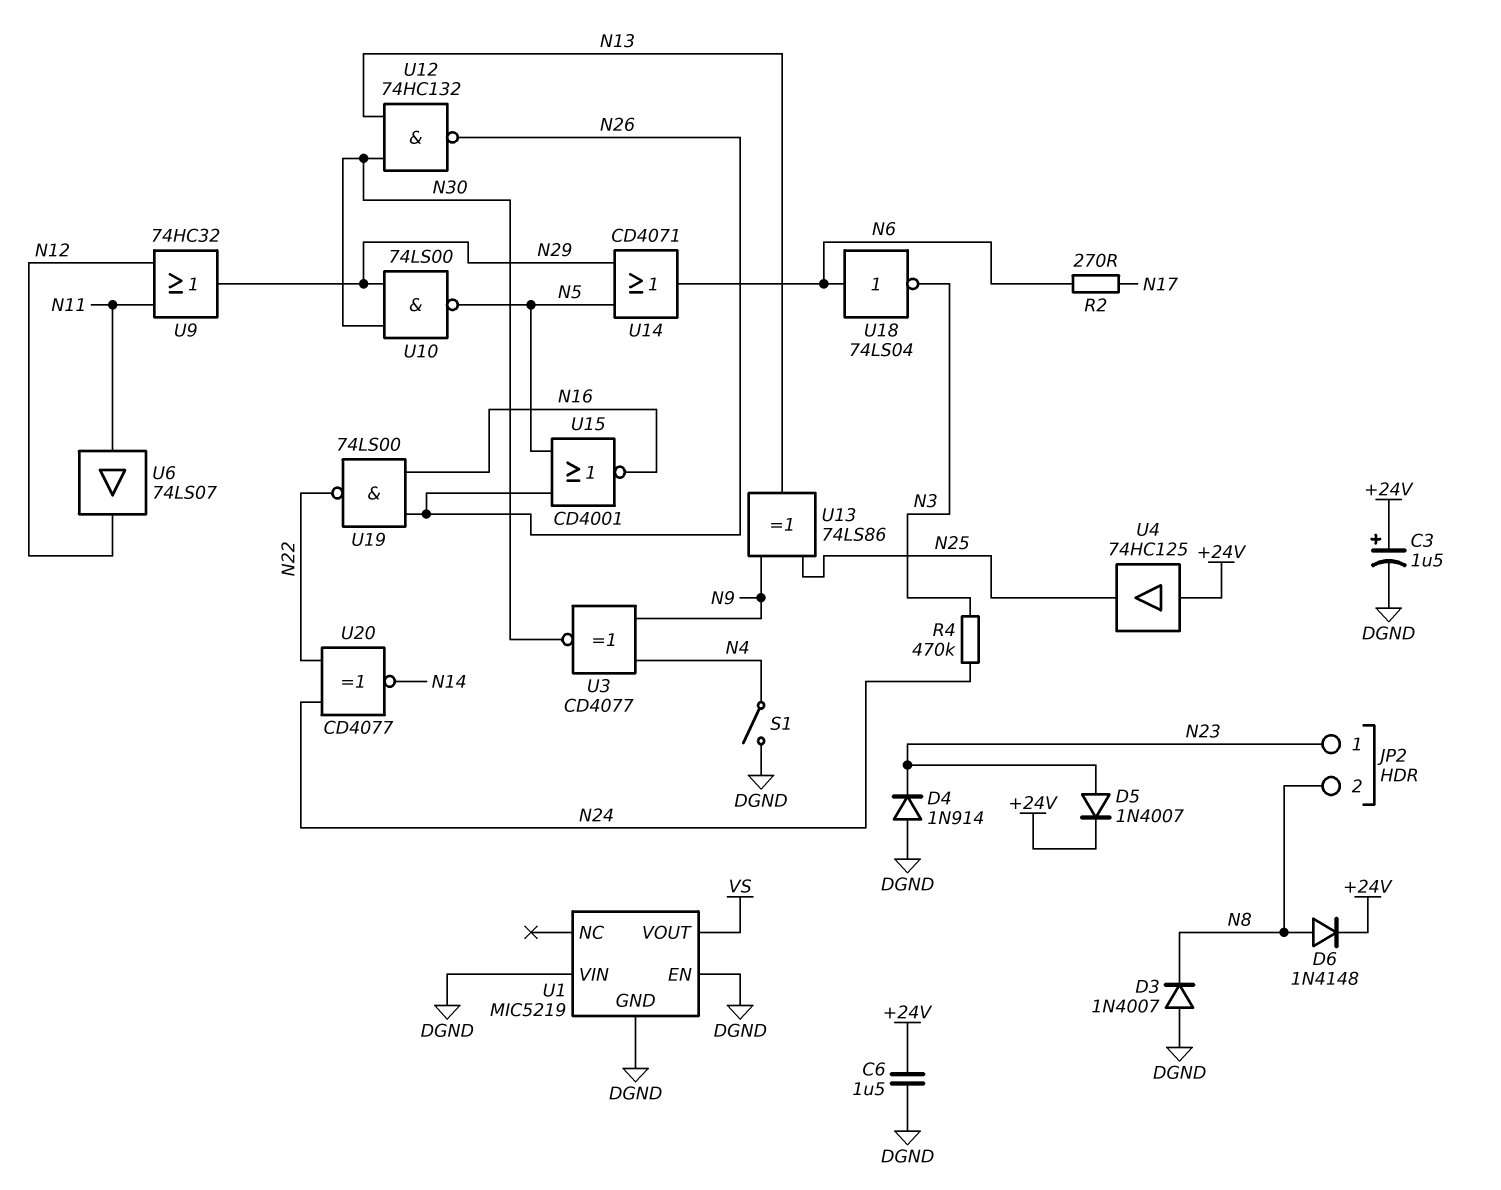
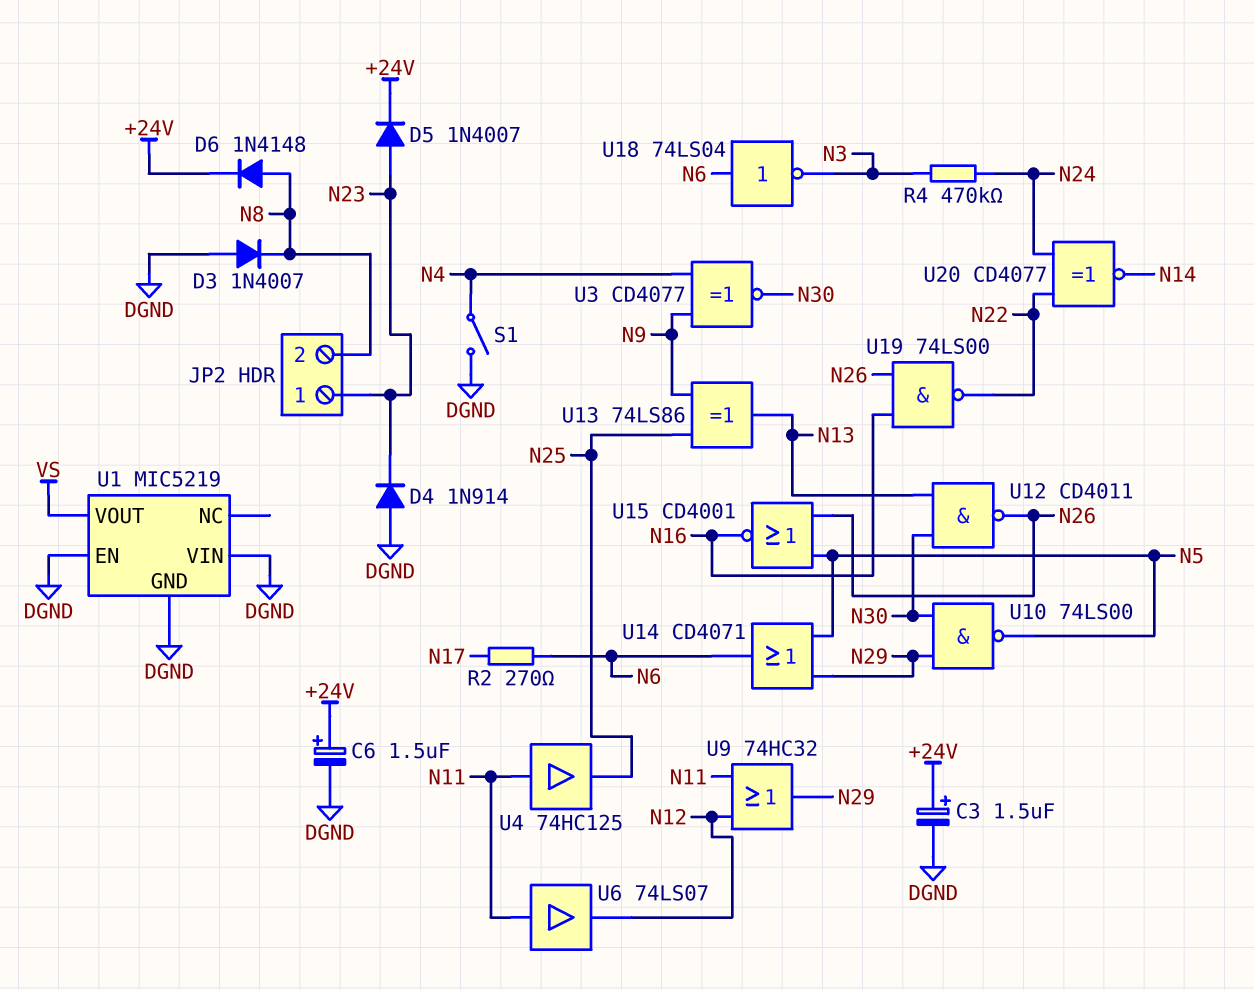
C6: 1.5uF (+24V, DGND) -> 1.5uF (plus +24V, minus DGND)
U4: buffer 74HC125 (in +24V, out N25) -> buffer 74HC125 (in N11, out N25)
U12: NAND 74HC132 (in N13, in N30, out N26) -> NAND CD4011 (in N13, in N30, out N26)

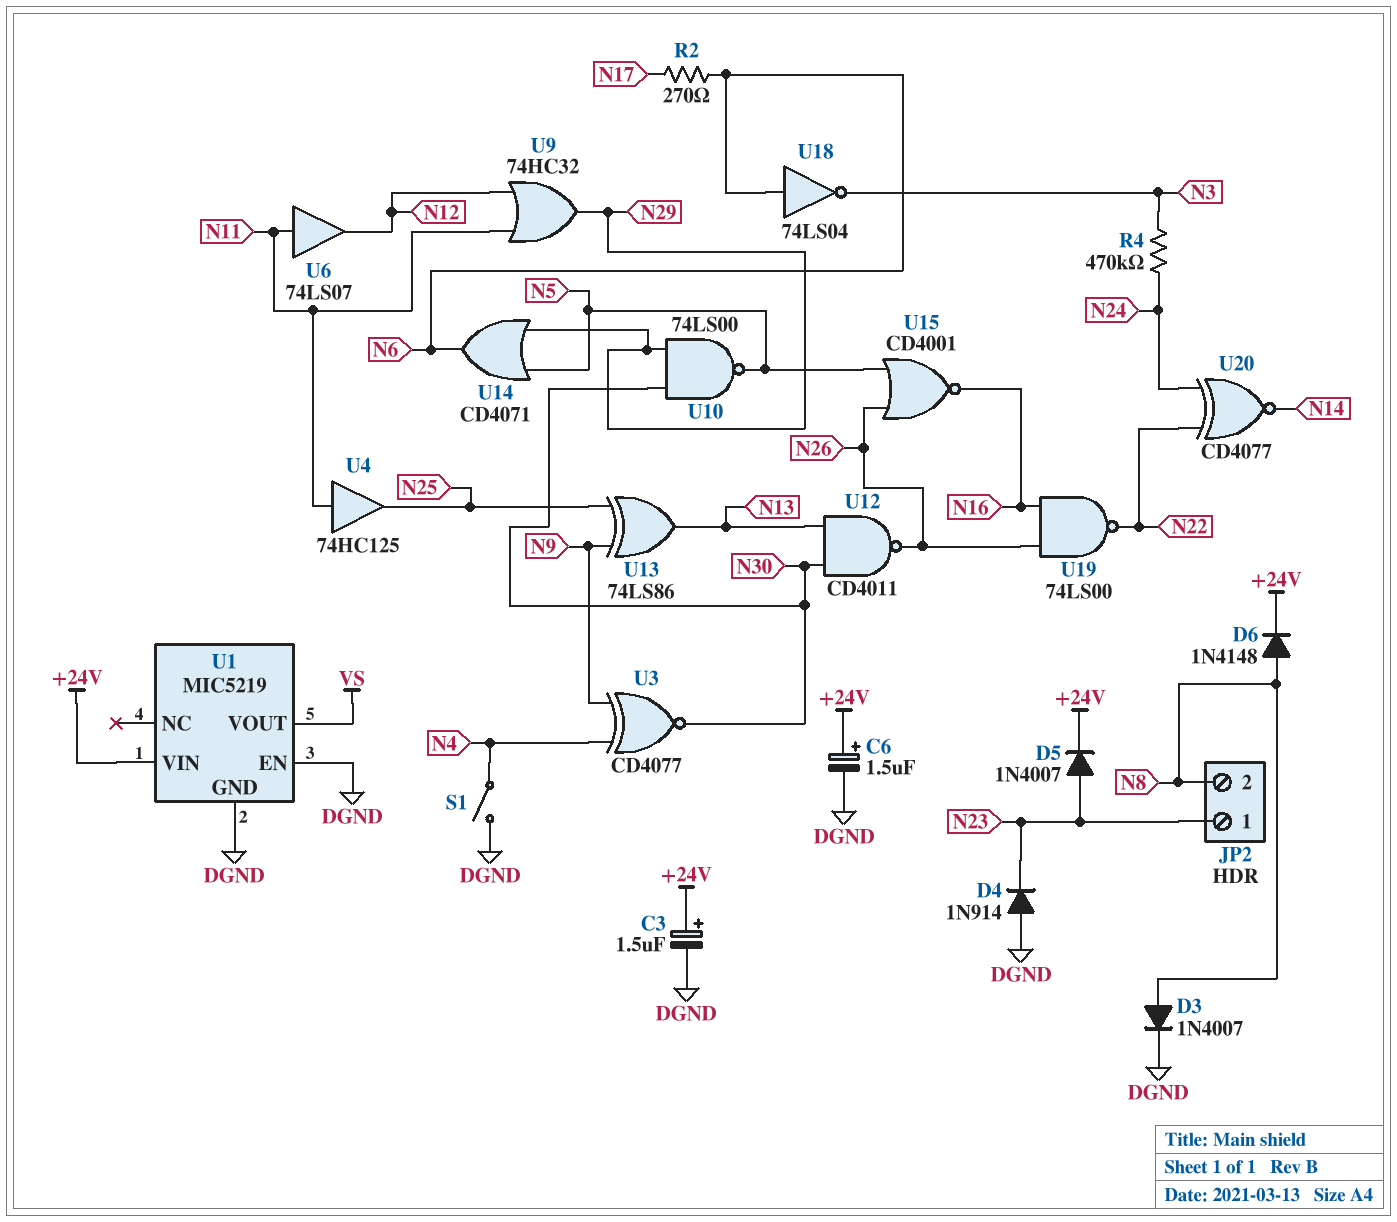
D3: diode 1N4007 (A DGND, K N8) -> diode 1N4007 (A N8, K DGND)
U1 pin VIN: DGND -> +24V

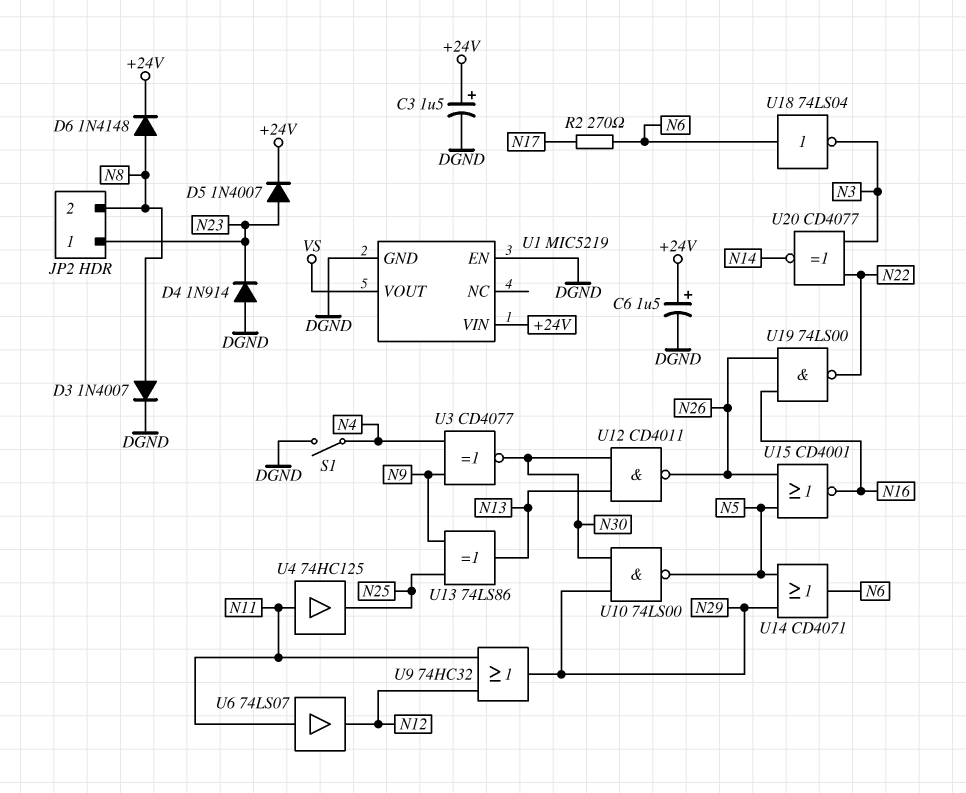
R4: 470k (N3, N24) -> none
U20: XNOR CD4077 (in N22, in N24, out N14) -> XNOR CD4077 (in N3, in N22, out N14)

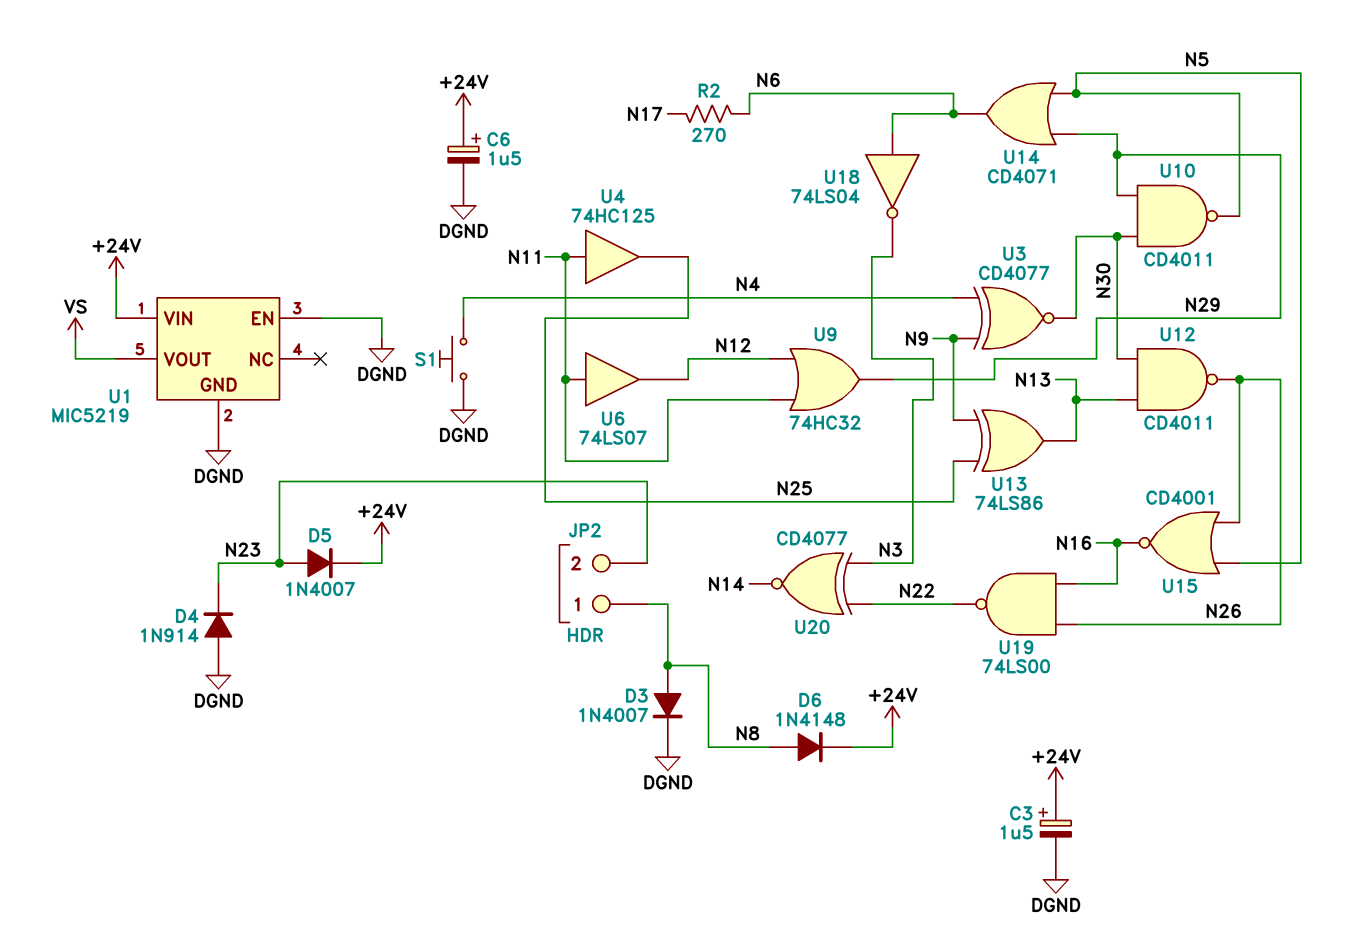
JP2 pin 1: N23 -> N8
JP2 pin 2: N8 -> N23
S1: switch (DGND, N4) -> button (DGND, N4)
U10: NAND 74LS00 (in N29, in N30, out N5) -> NAND CD4011 (in N29, in N30, out N5)

